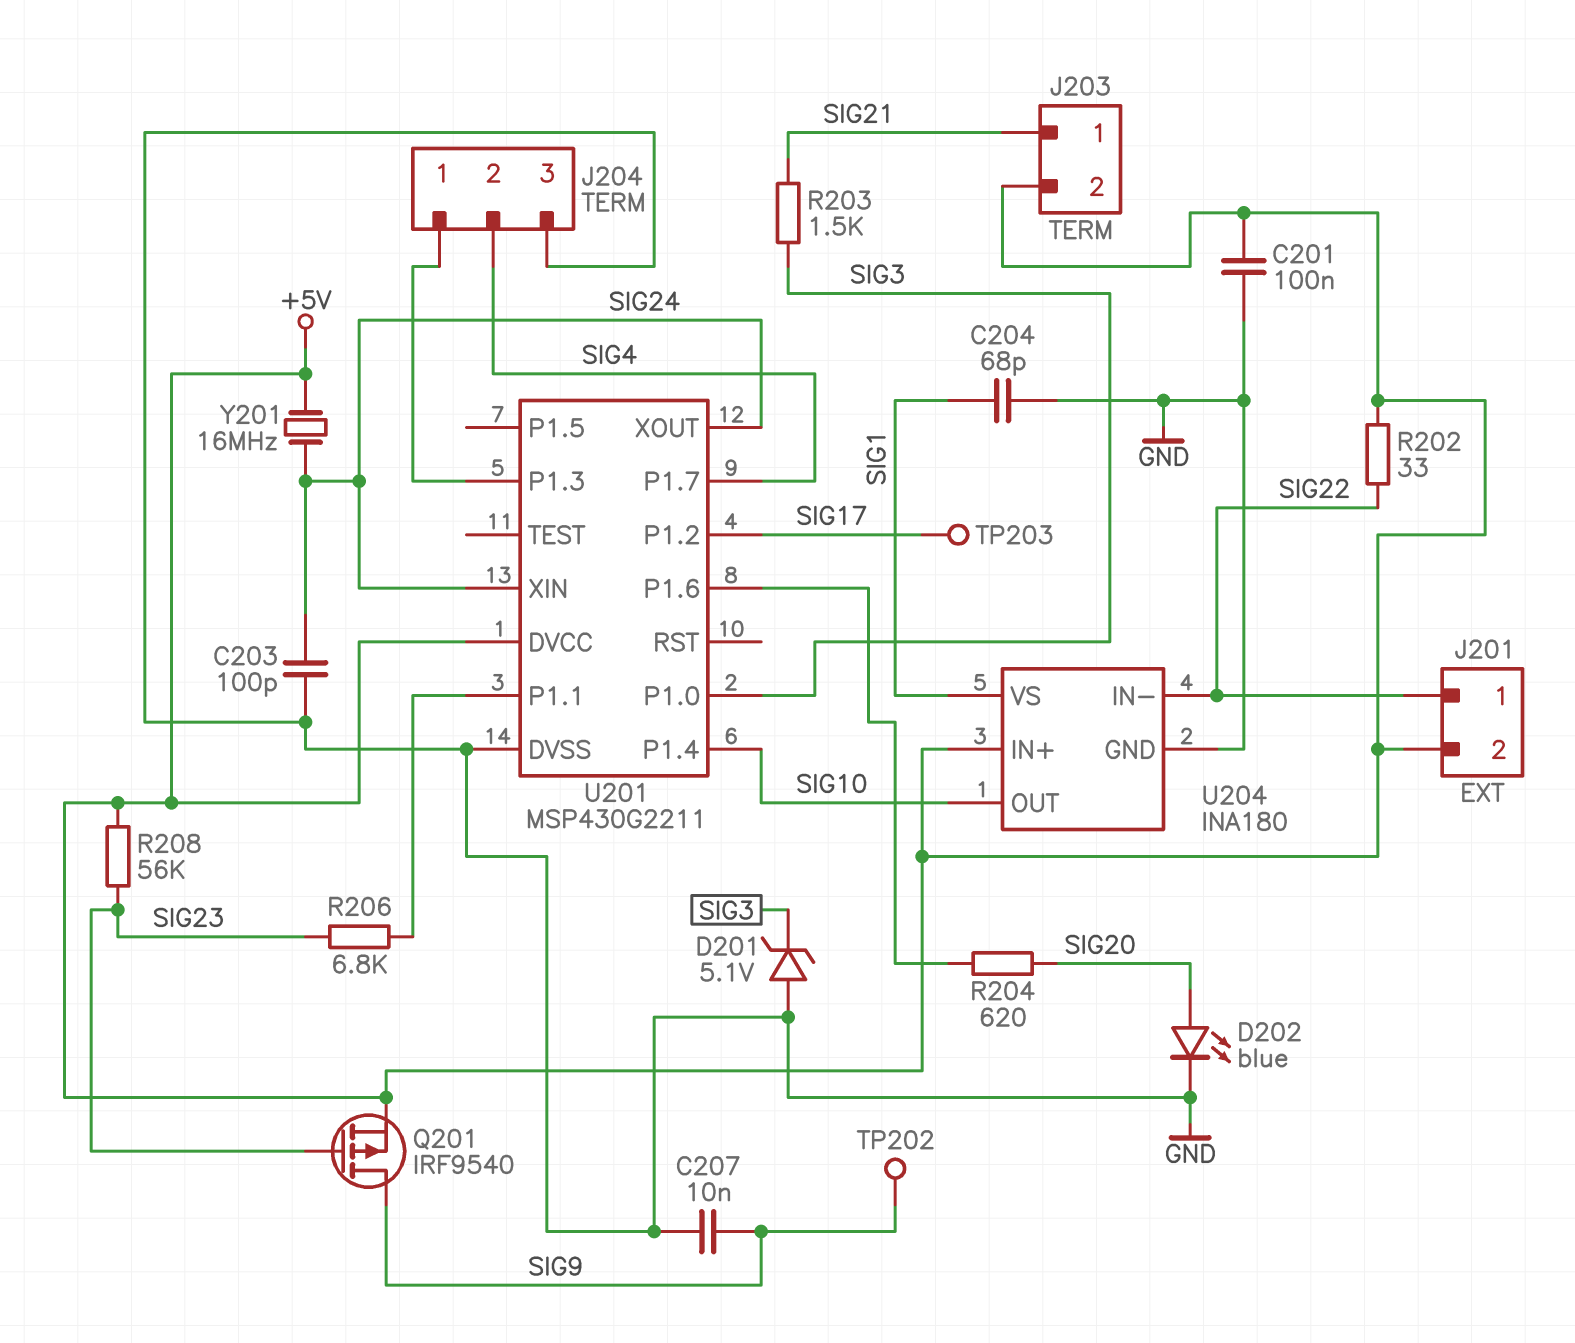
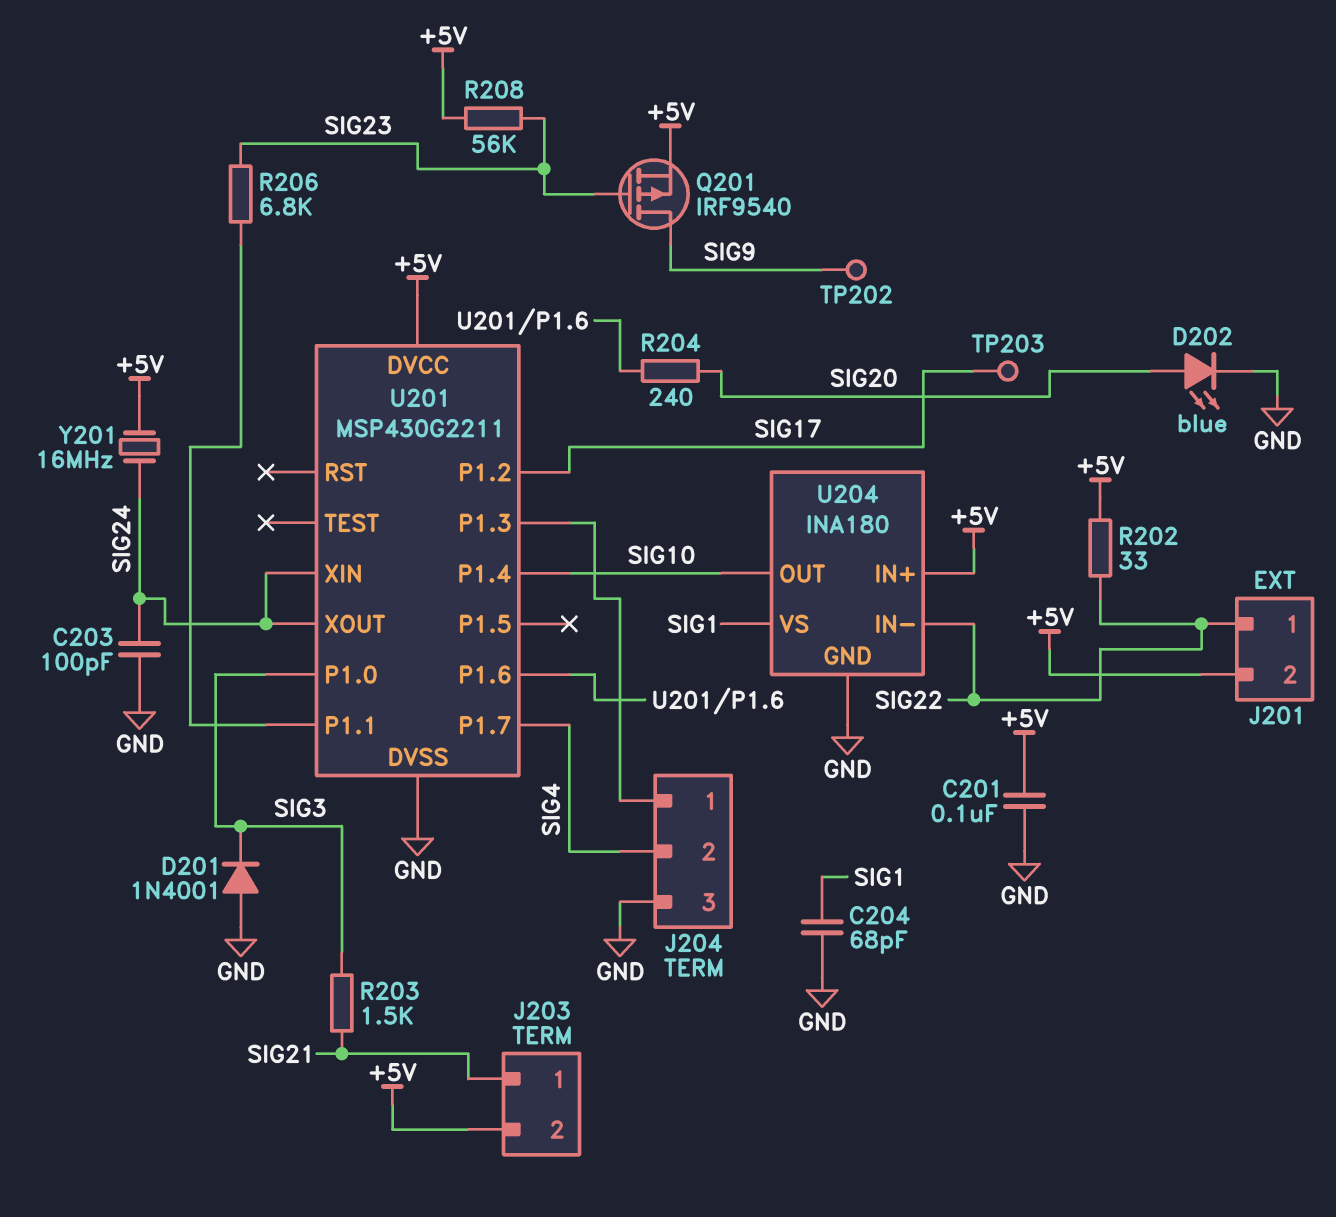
C207: 10nF (GND, SIG9) -> none
D201: zener 5.1V (A GND, K SIG3) -> diode 1N4001 (A GND, K SIG3)
R204: 620 (SIG20, U201/P1.6) -> 240 (SIG20, U201/P1.6)

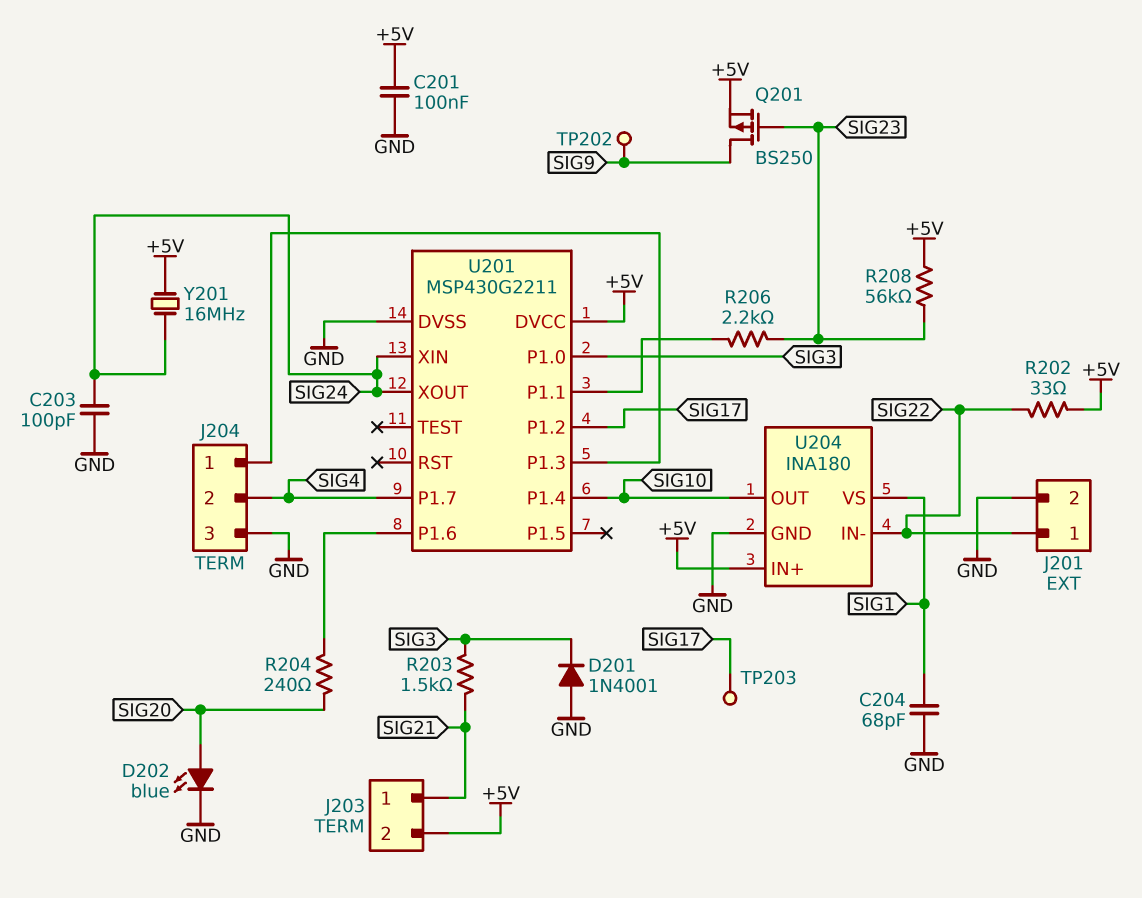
J201 pin 2: +5V -> GND
Q201: PMOS IRF9540 (G SIG23, D SIG9, S +5V) -> PMOS BS250 (G SIG23, D SIG9, S +5V)
R206: 6.8k (SIG23, U201/P1.1) -> 2.2k (SIG23, U201/P1.1)

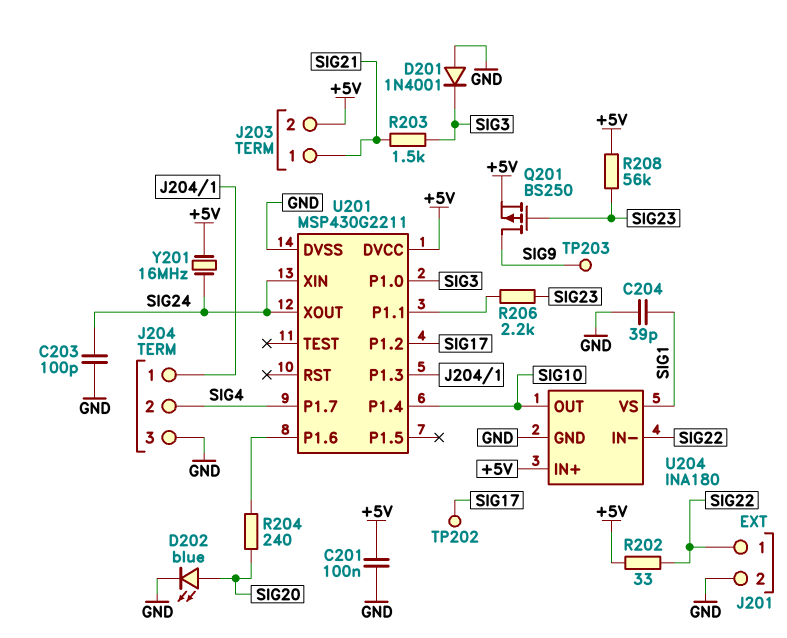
C204: 68pF (GND, SIG1) -> 39pF (GND, SIG1)
TP202: test point (SIG9) -> test point (SIG17)
TP203: test point (SIG17) -> test point (SIG9)

